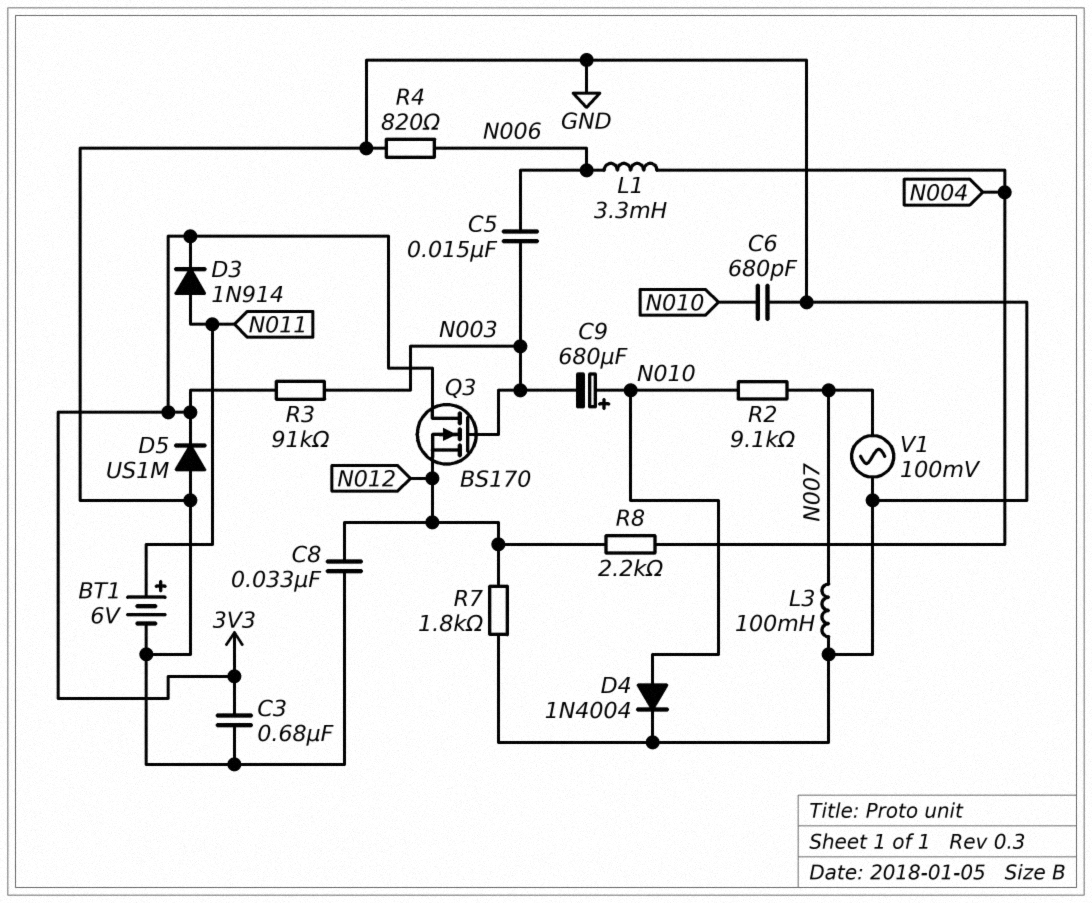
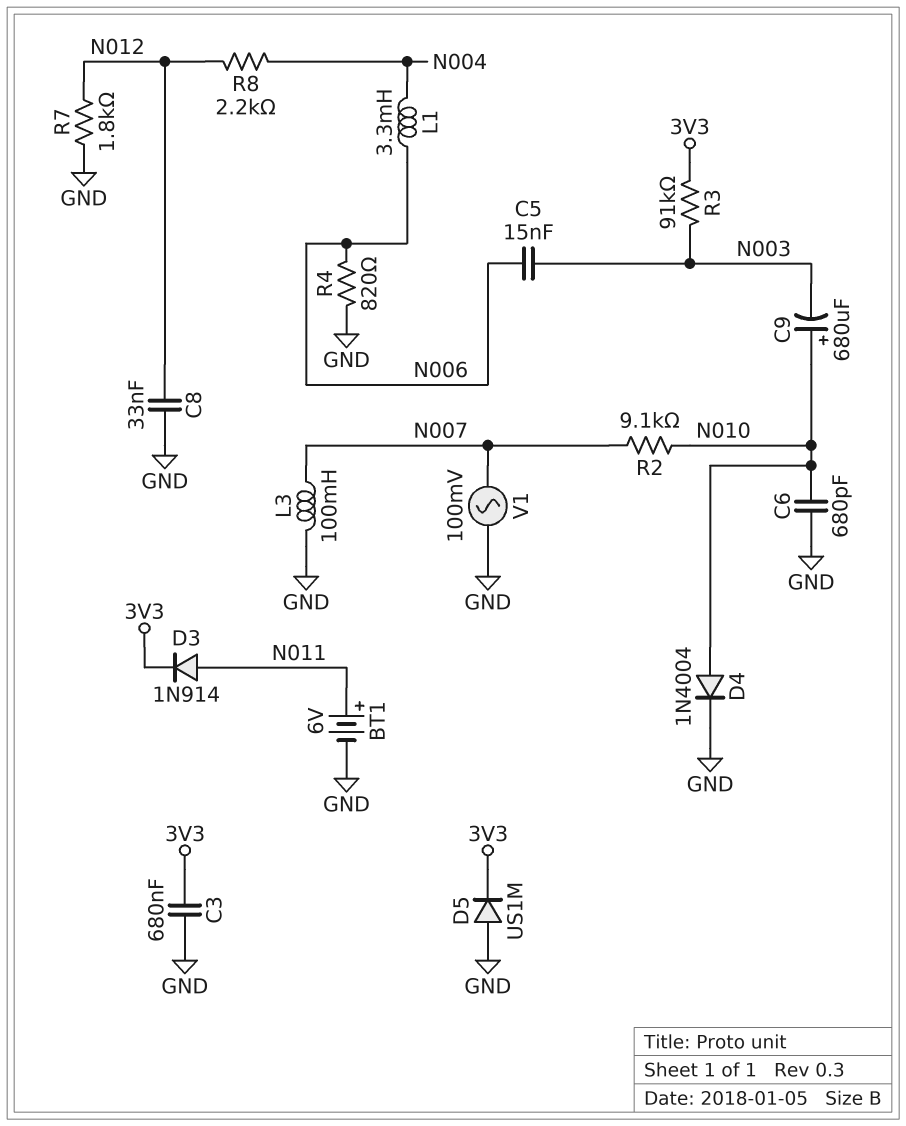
Q3: NMOS BS170 (G N003, D 3V3, S N012) -> none

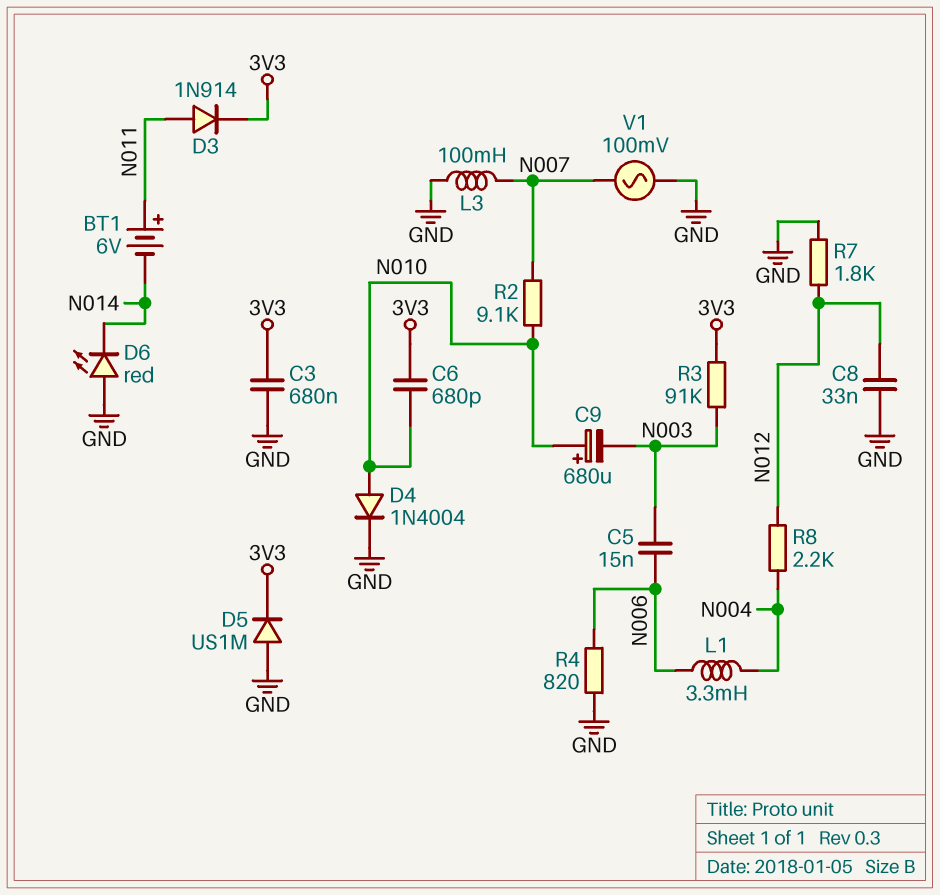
BT1: 6V (plus N011, minus GND) -> 6V (plus N011, minus N014)
C6: 680pF (GND, N010) -> 680pF (3V3, N010)
D6: none -> LED red (A GND, K N014)

